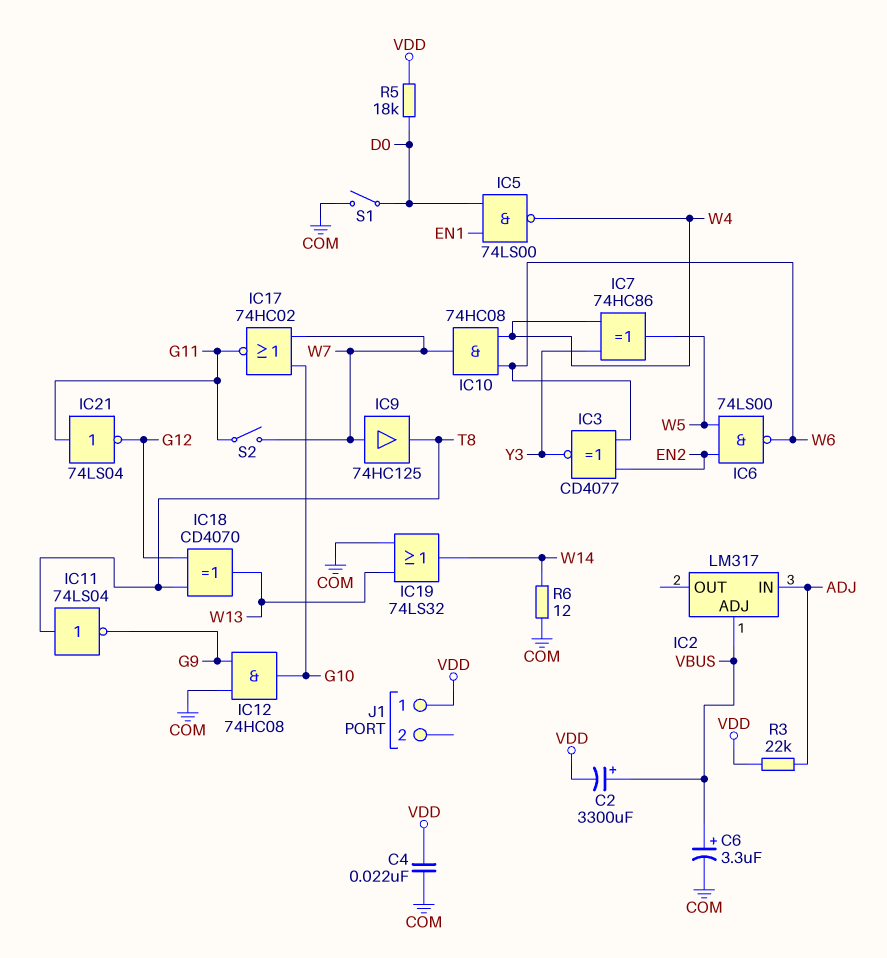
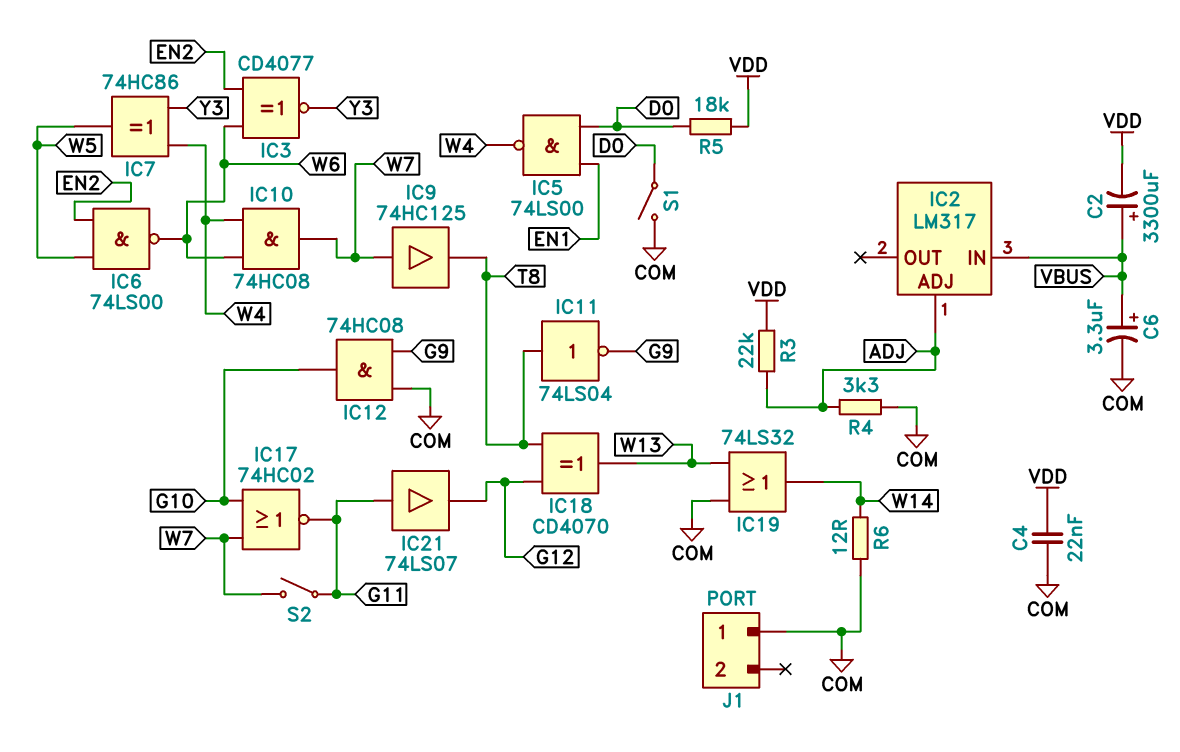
IC2 pin ADJ: VBUS -> ADJ
IC2 pin IN: ADJ -> VBUS
IC21: NOT 74LS04 (in G11, out G12) -> buffer 74LS07 (in G11, out G12)
J1 pin 1: VDD -> COM
R4: none -> 3.3k (ADJ, COM)

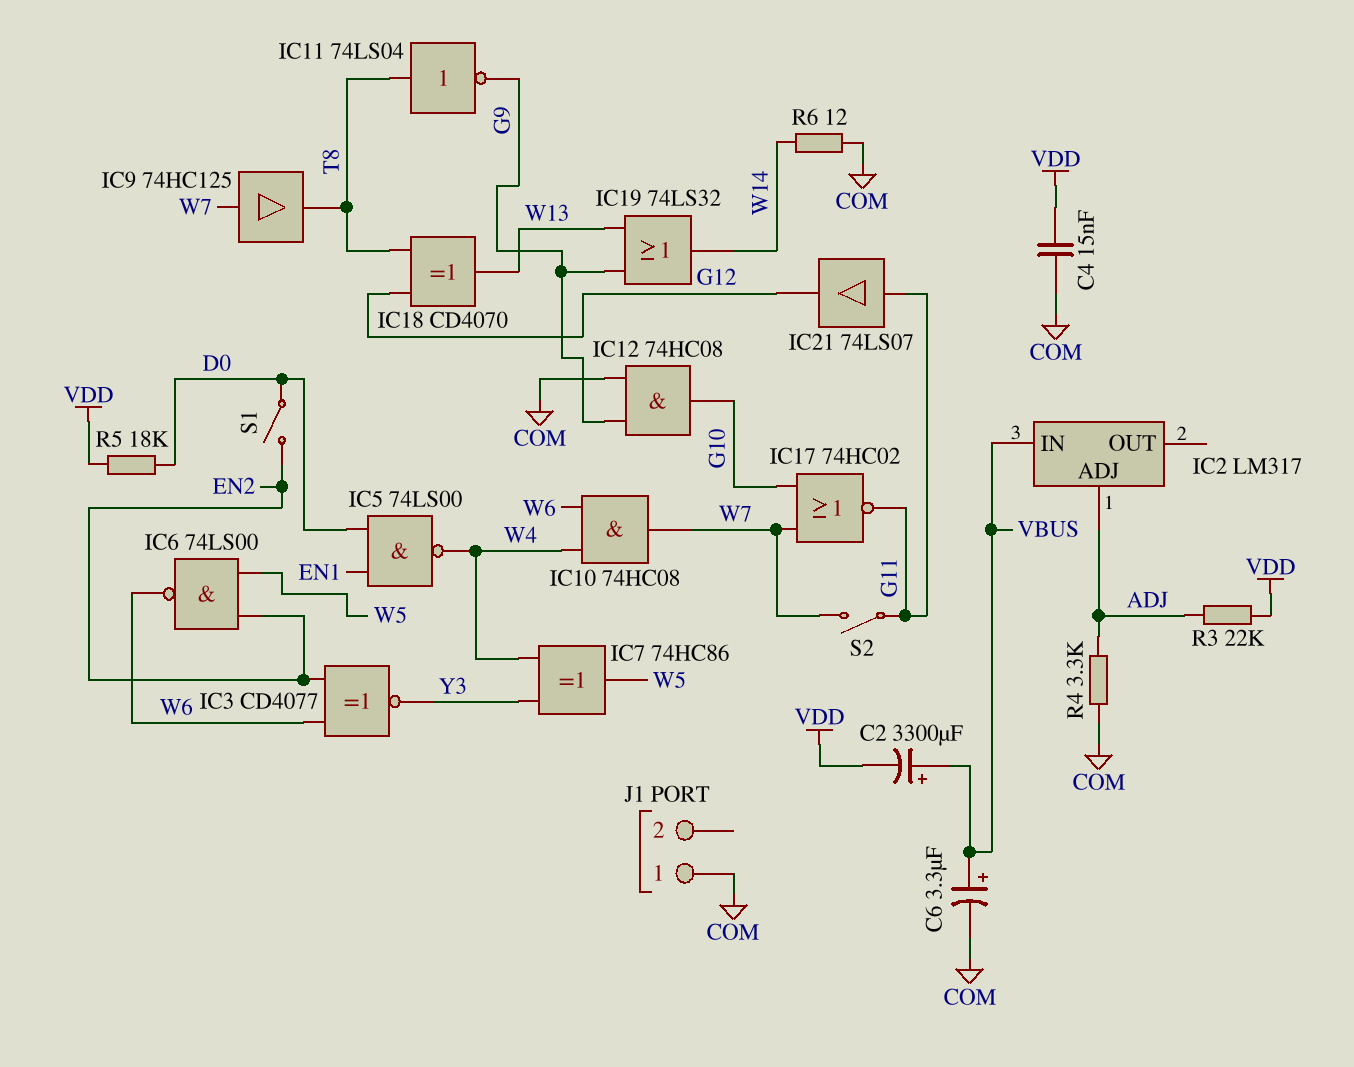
C4: 22nF (COM, VDD) -> 15nF (COM, VDD)
IC19: OR 74LS32 (in COM, in W13, out W14) -> OR 74LS32 (in G9, in W13, out W14)
S1: switch (COM, D0) -> switch (D0, EN2)

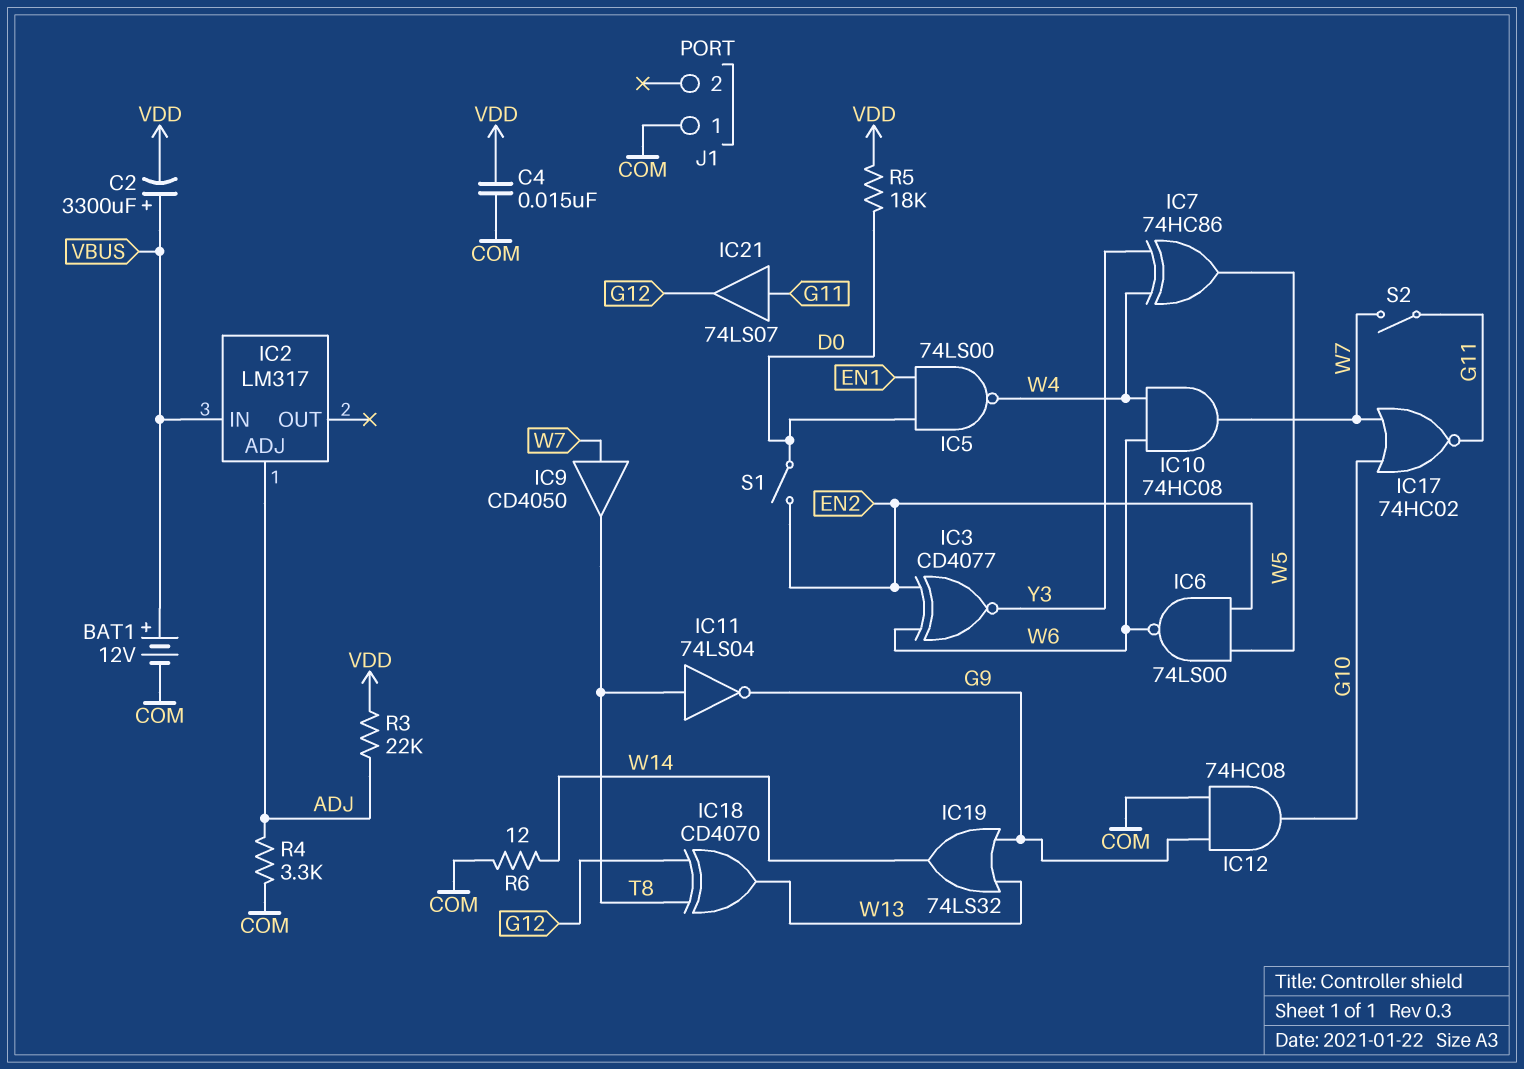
BAT1: none -> 12V (plus VBUS, minus COM)
C6: 3.3uF (plus VBUS, minus COM) -> none
IC9: buffer 74HC125 (in W7, out T8) -> buffer CD4050 (in W7, out T8)

